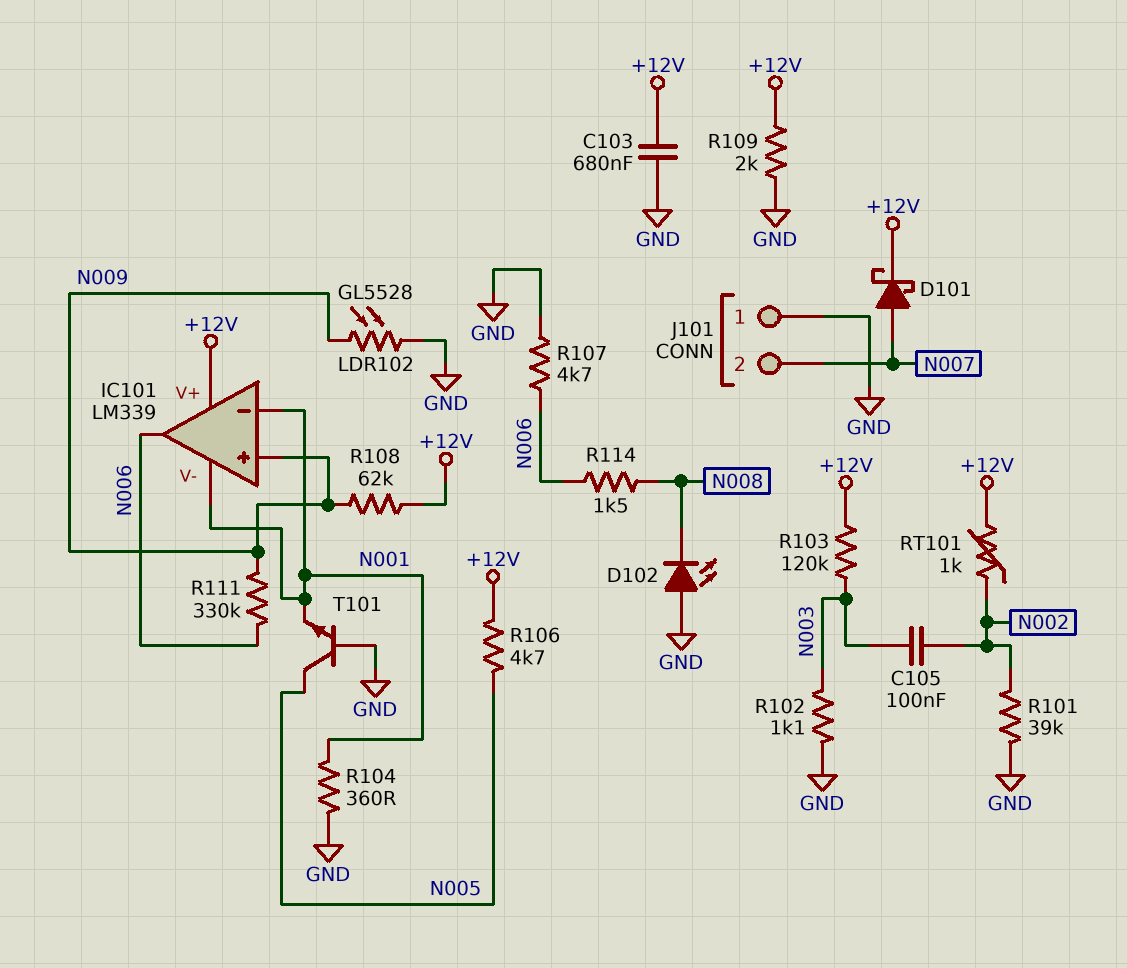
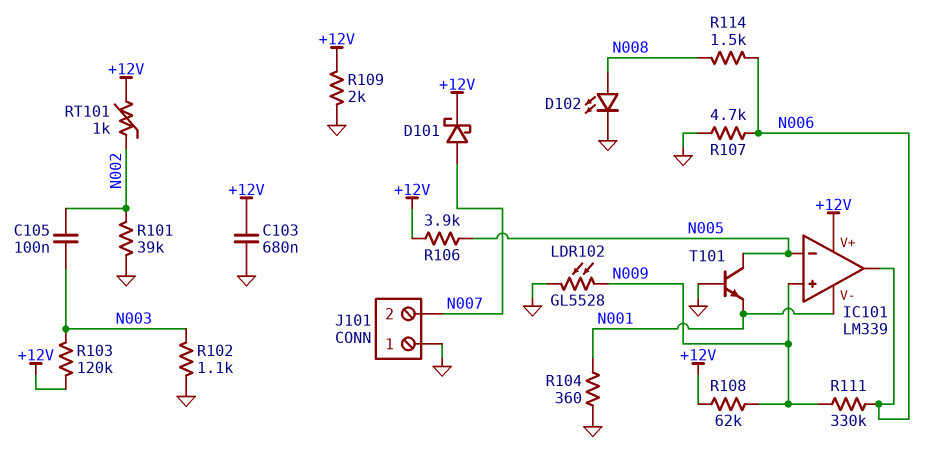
D102: LED (A GND, K N008) -> LED (A N008, K GND)
IC101 pin in-: N001 -> N005
R106: 4.7k (+12V, N005) -> 3.9k (+12V, N005)

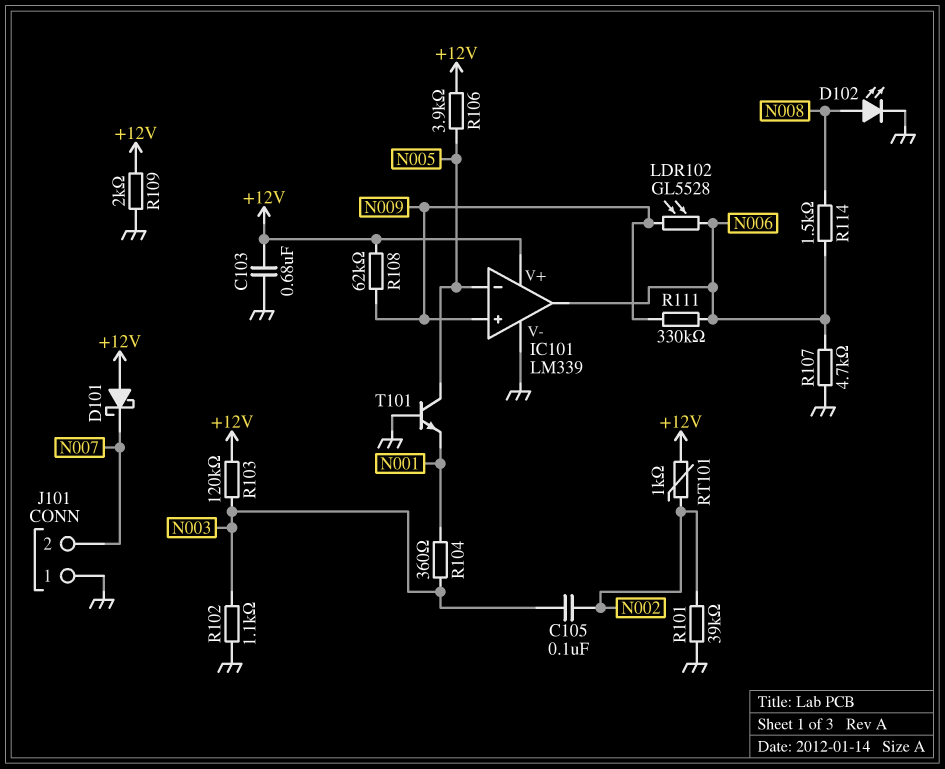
D101: schottky (A N007, K +12V) -> schottky (A +12V, K N007)
IC101 pin V-: N001 -> GND
LDR102: GL5528 (GND, N009) -> GL5528 (N006, N009)
R104: 360 (GND, N001) -> 360 (N001, N003)

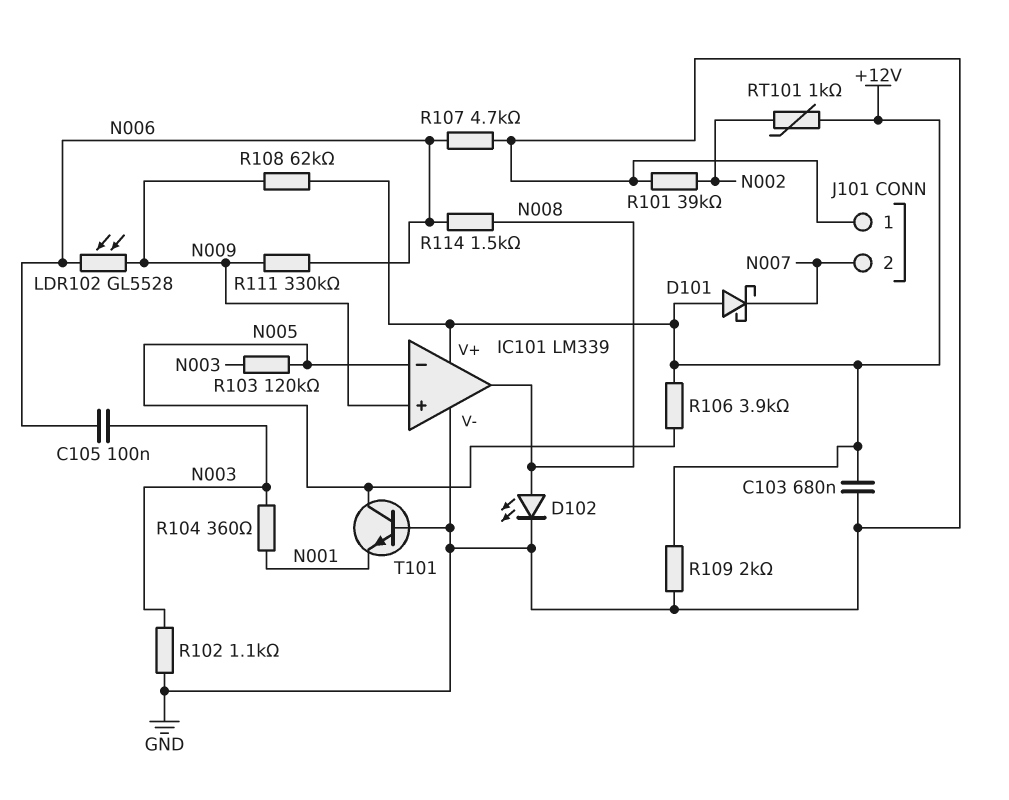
C105: 100nF (N002, N003) -> 100nF (N003, N006)
IC101 pin out: N006 -> N008
R103: 120k (+12V, N003) -> 120k (N003, N005)

